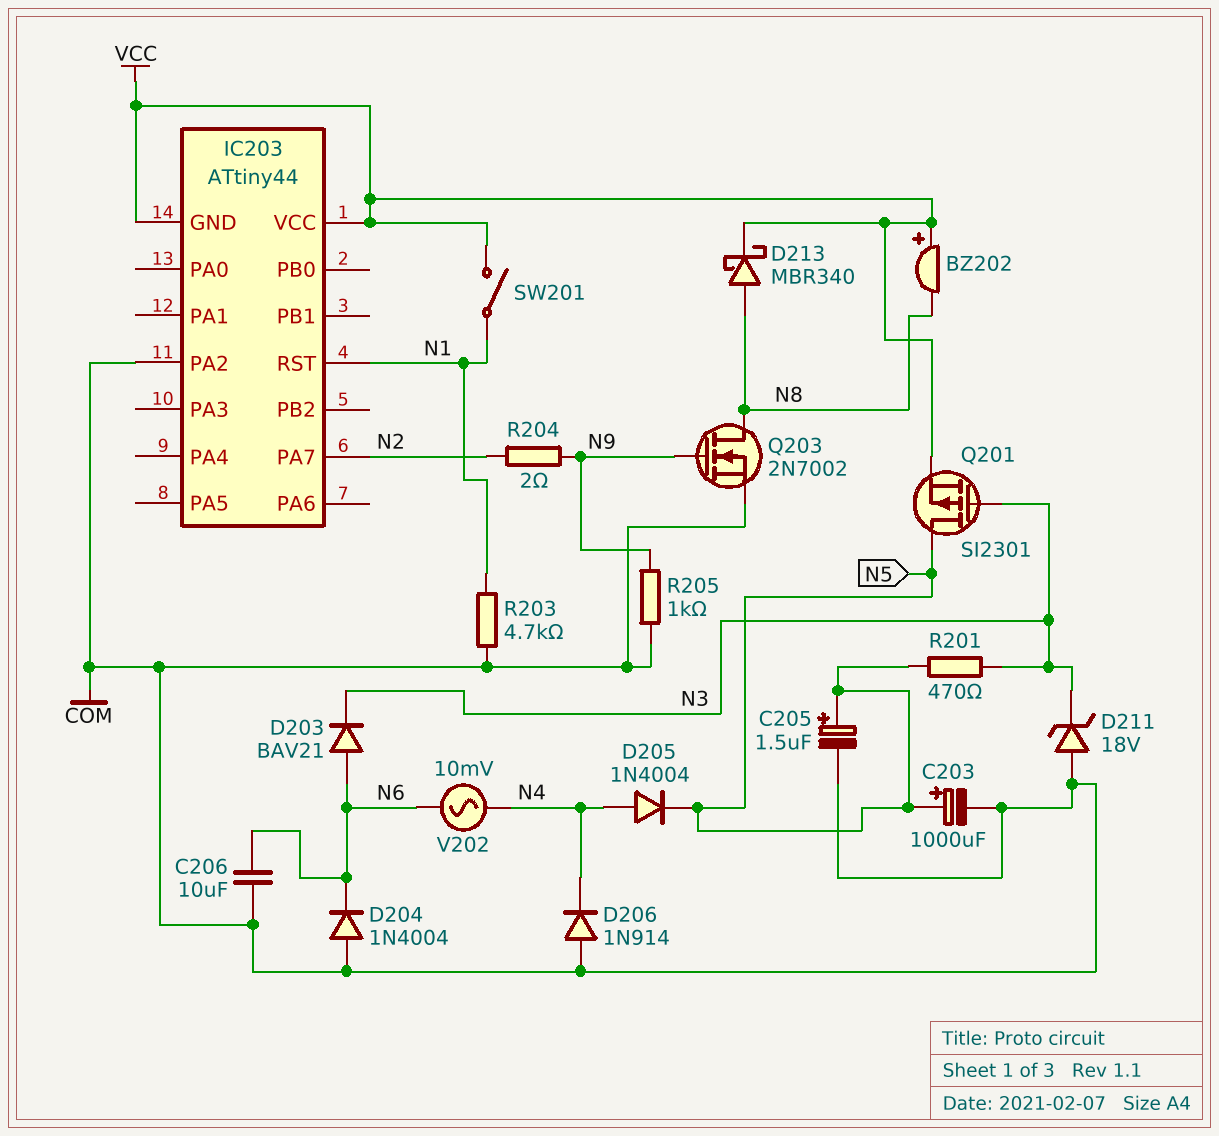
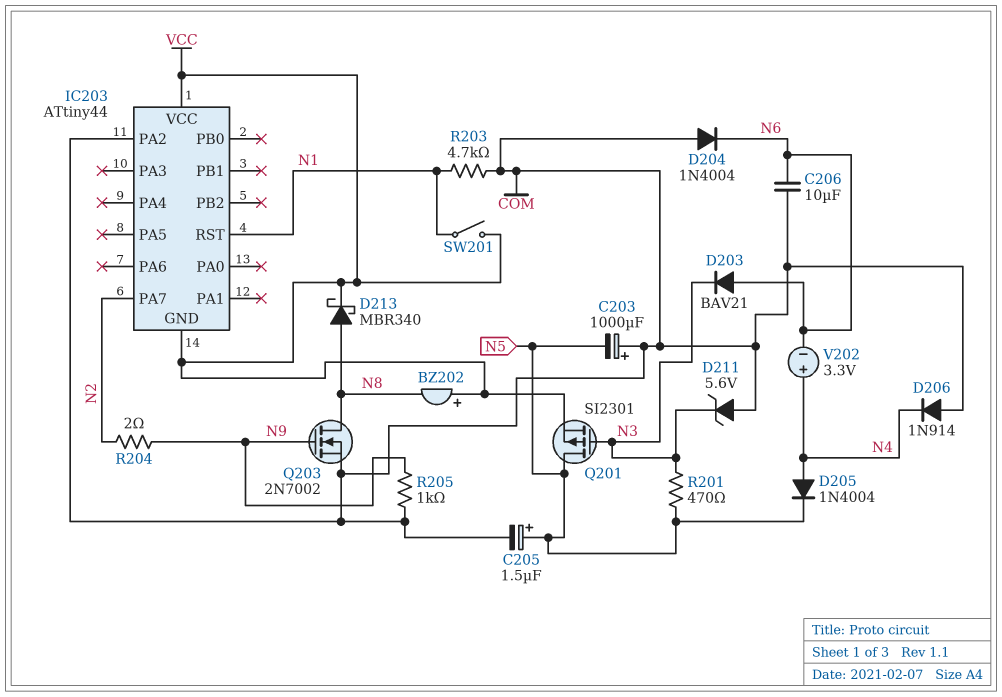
C203: 1000uF (plus N5, minus COM) -> 1000uF (plus COM, minus N5)
D211: zener 18V (A COM, K N3) -> zener 5.6V (A COM, K N3)
V202: AC 10mV (N4, N6) -> 3.3V (plus N4, minus N6)

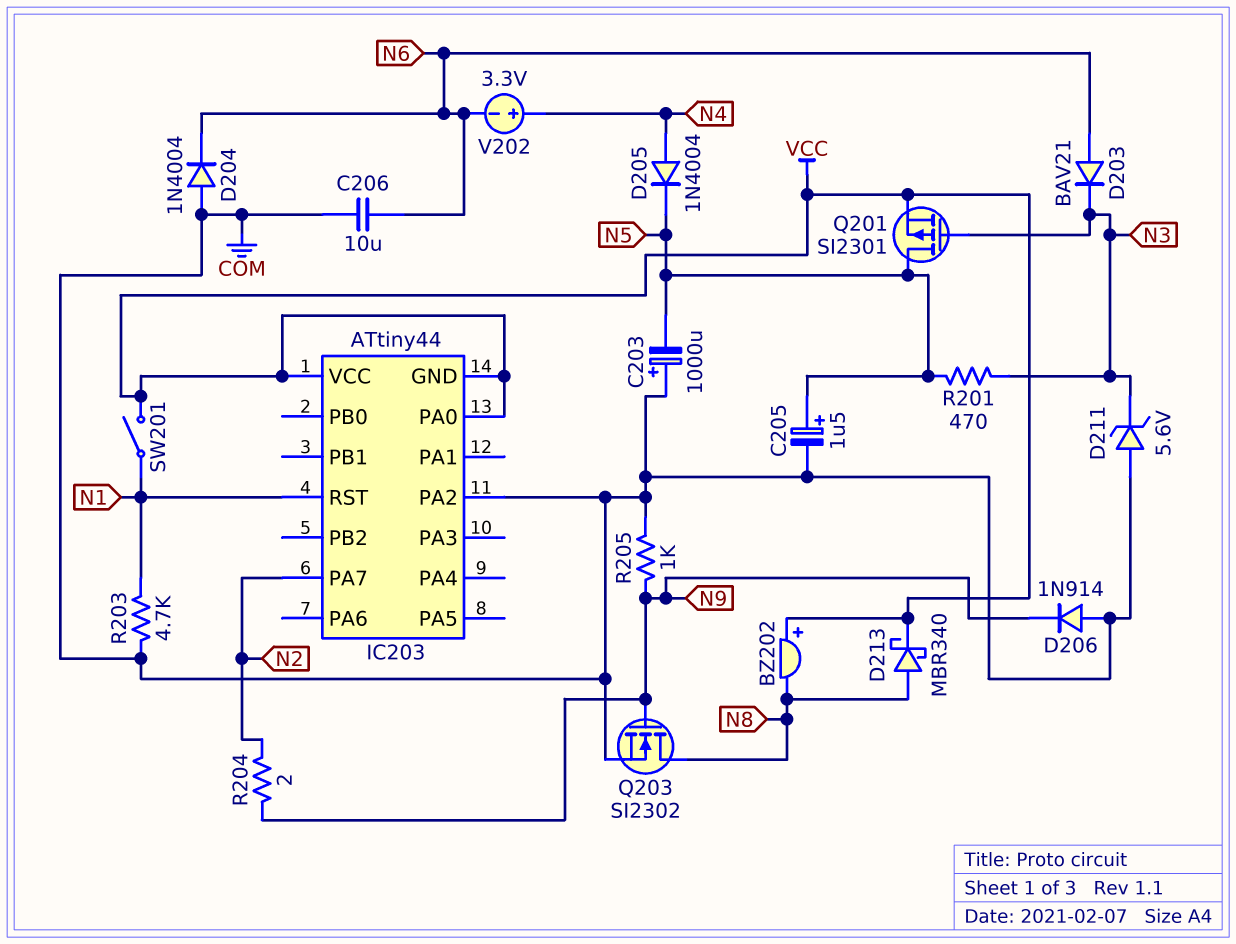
D206: diode 1N914 (A COM, K N4) -> diode 1N914 (A COM, K N9)
IC203 pin PA0: none -> VCC
Q203: NMOS 2N7002 (G N9, D N8, S COM) -> NMOS SI2302 (G N9, D N8, S COM)

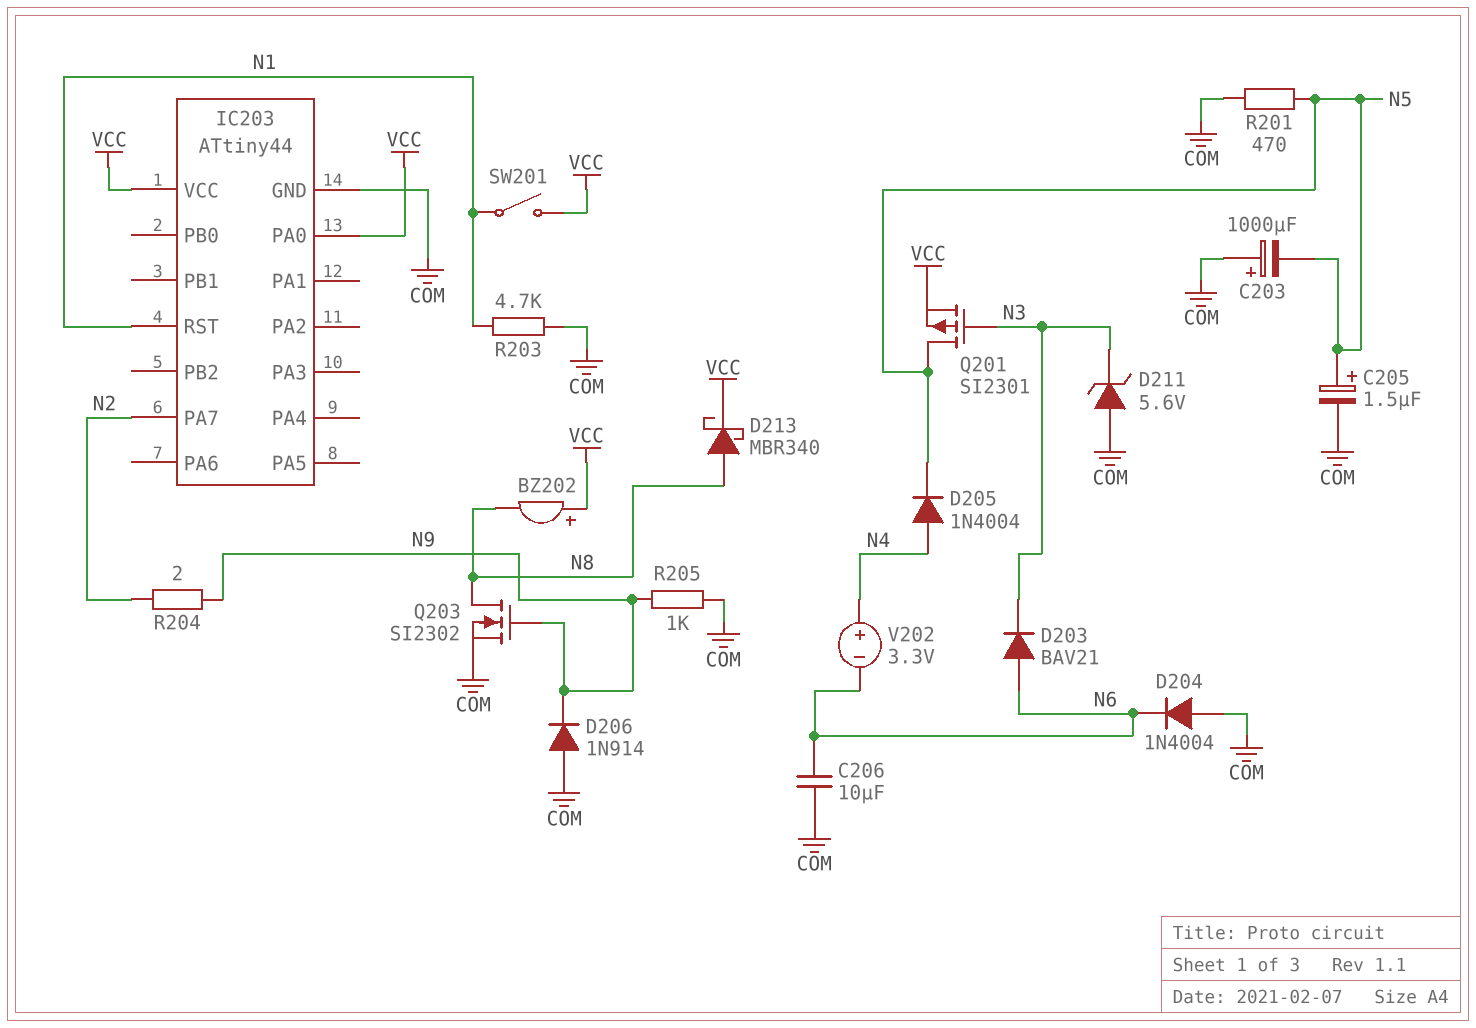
IC203 pin GND: VCC -> COM
IC203 pin PA2: COM -> none
R201: 470 (N3, N5) -> 470 (COM, N5)

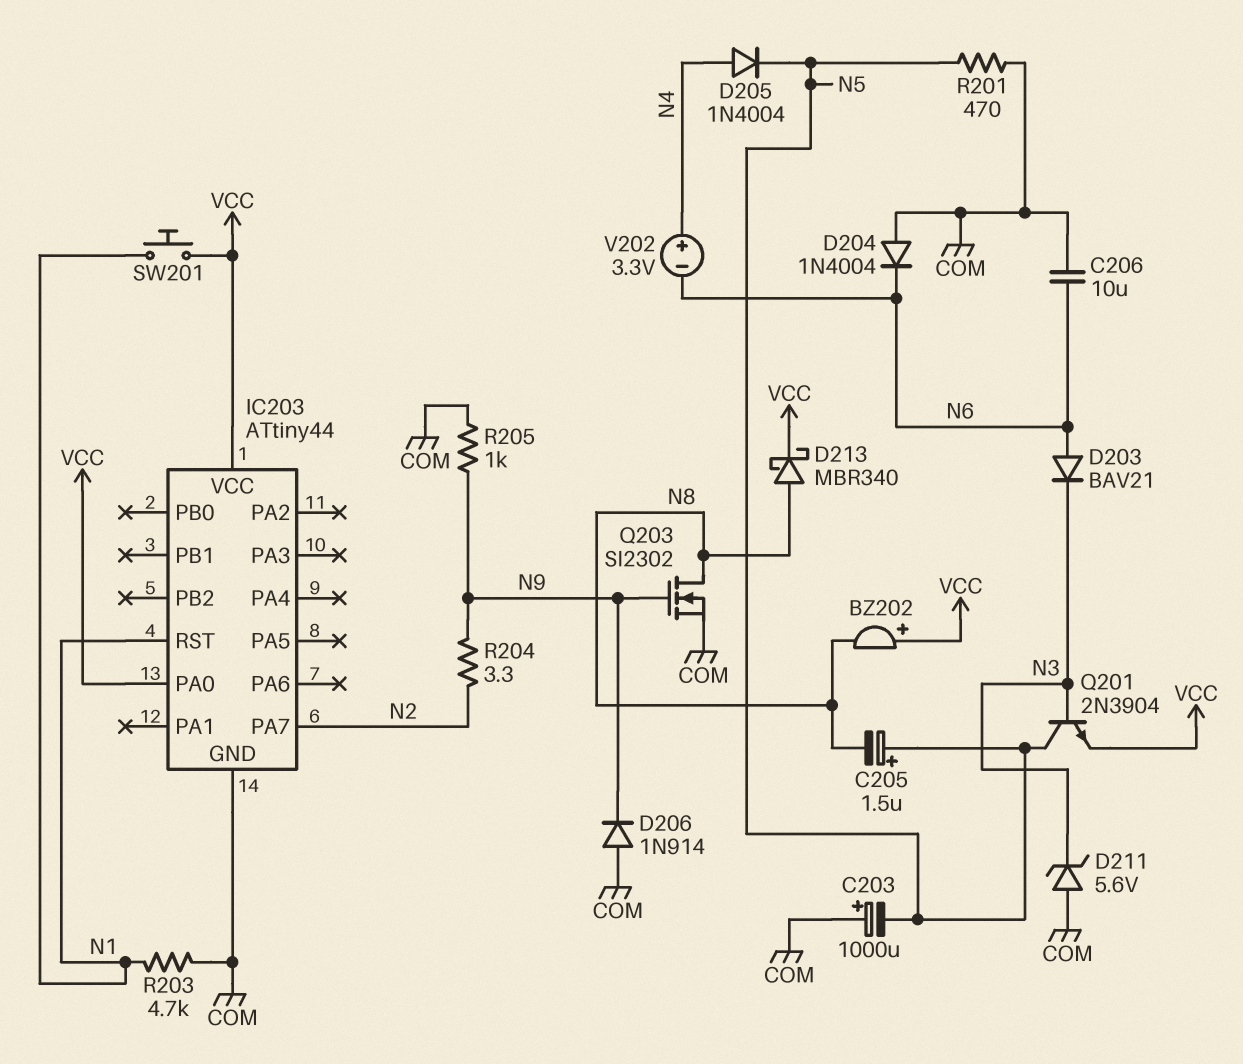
C205: 1.5uF (plus N5, minus COM) -> 1.5uF (plus N5, minus N8)
Q201: PMOS SI2301 (G N3, D N5, S VCC) -> NPN 2N3904 (B N3, C N5, E VCC)
R204: 2 (N2, N9) -> 3.3 (N2, N9)
SW201: switch (N1, VCC) -> button (N1, VCC)

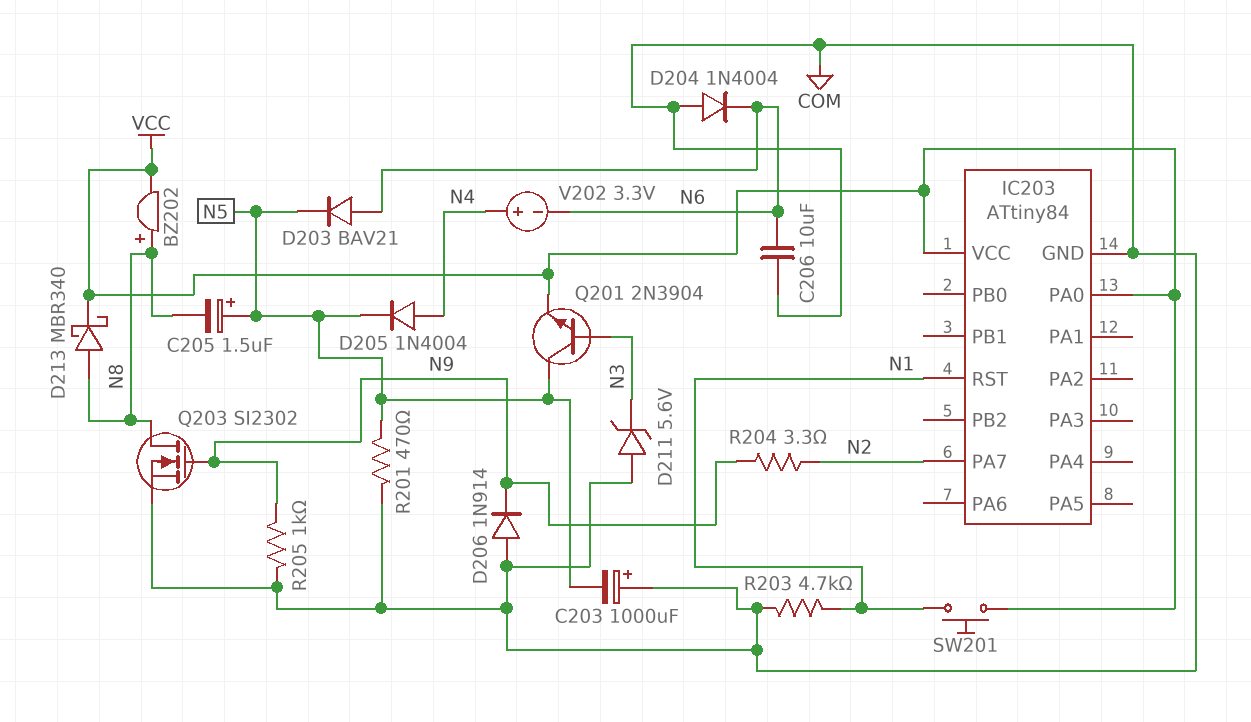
BZ202: buzzer (plus VCC, minus N8) -> buzzer (plus N8, minus VCC)
D203: diode BAV21 (A N6, K N3) -> diode BAV21 (A N6, K N5)
IC203: ATtiny44 -> ATtiny84

